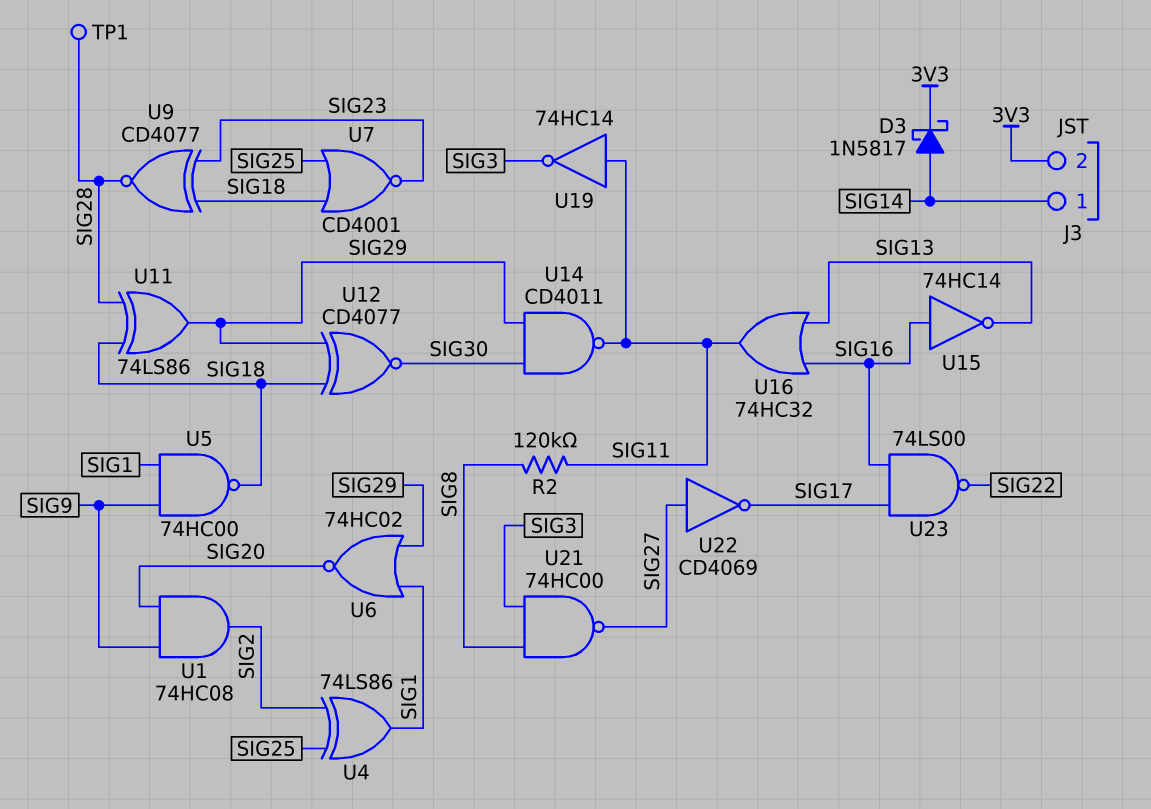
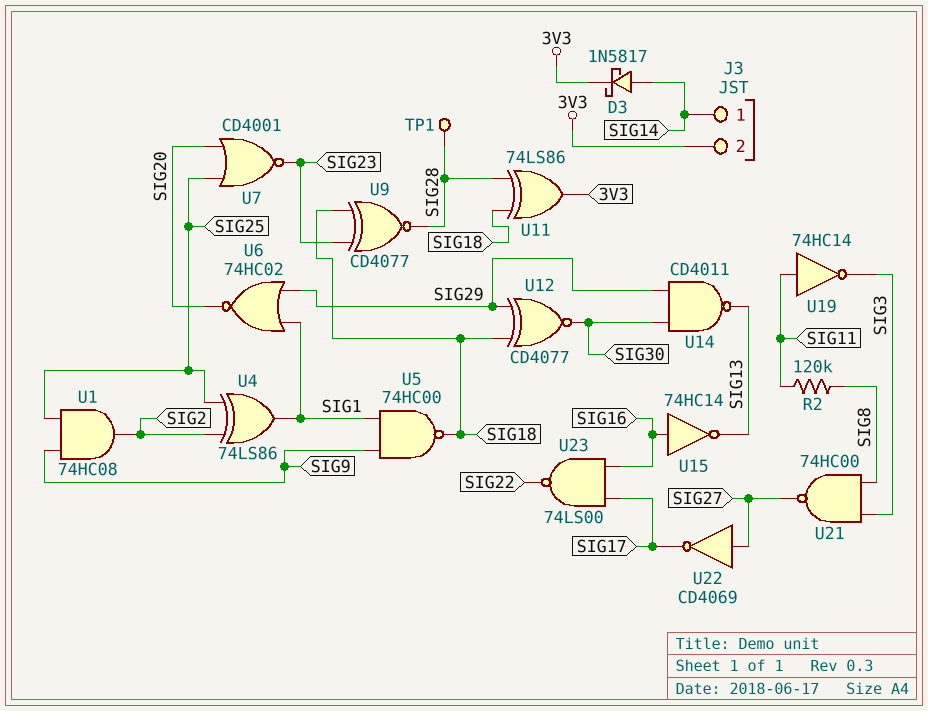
U1: AND 74HC08 (in SIG9, in SIG20, out SIG2) -> AND 74HC08 (in SIG9, in SIG25, out SIG2)
U7: NOR CD4001 (in SIG18, in SIG25, out SIG23) -> NOR CD4001 (in SIG20, in SIG25, out SIG23)
U11: XOR 74LS86 (in SIG18, in SIG28, out SIG29) -> XOR 74LS86 (in SIG18, in SIG28, out 3V3)
U14: NAND CD4011 (in SIG29, in SIG30, out SIG11) -> NAND CD4011 (in SIG29, in SIG30, out SIG13)
U16: OR 74HC32 (in SIG13, in SIG16, out SIG11) -> none

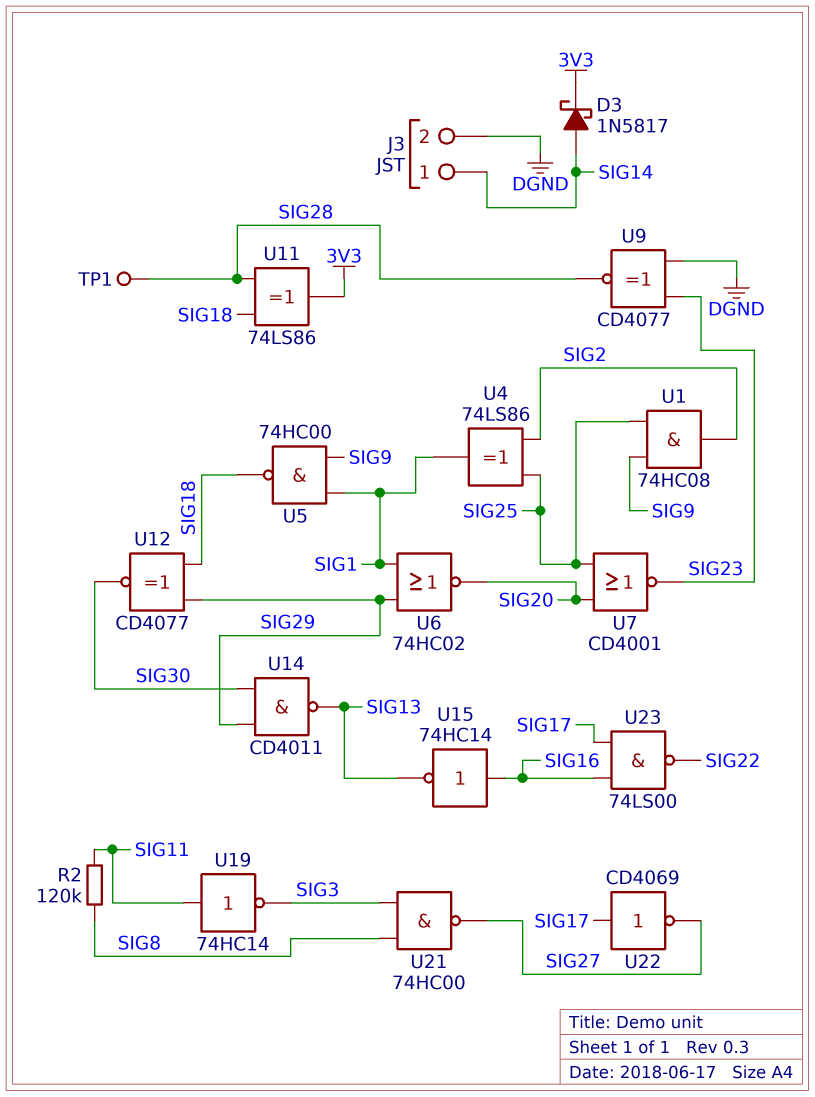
J3 pin 2: 3V3 -> DGND
U9: XNOR CD4077 (in SIG18, in SIG23, out SIG28) -> XNOR CD4077 (in DGND, in SIG23, out SIG28)
U22: NOT CD4069 (in SIG27, out SIG17) -> NOT CD4069 (in SIG17, out SIG27)

